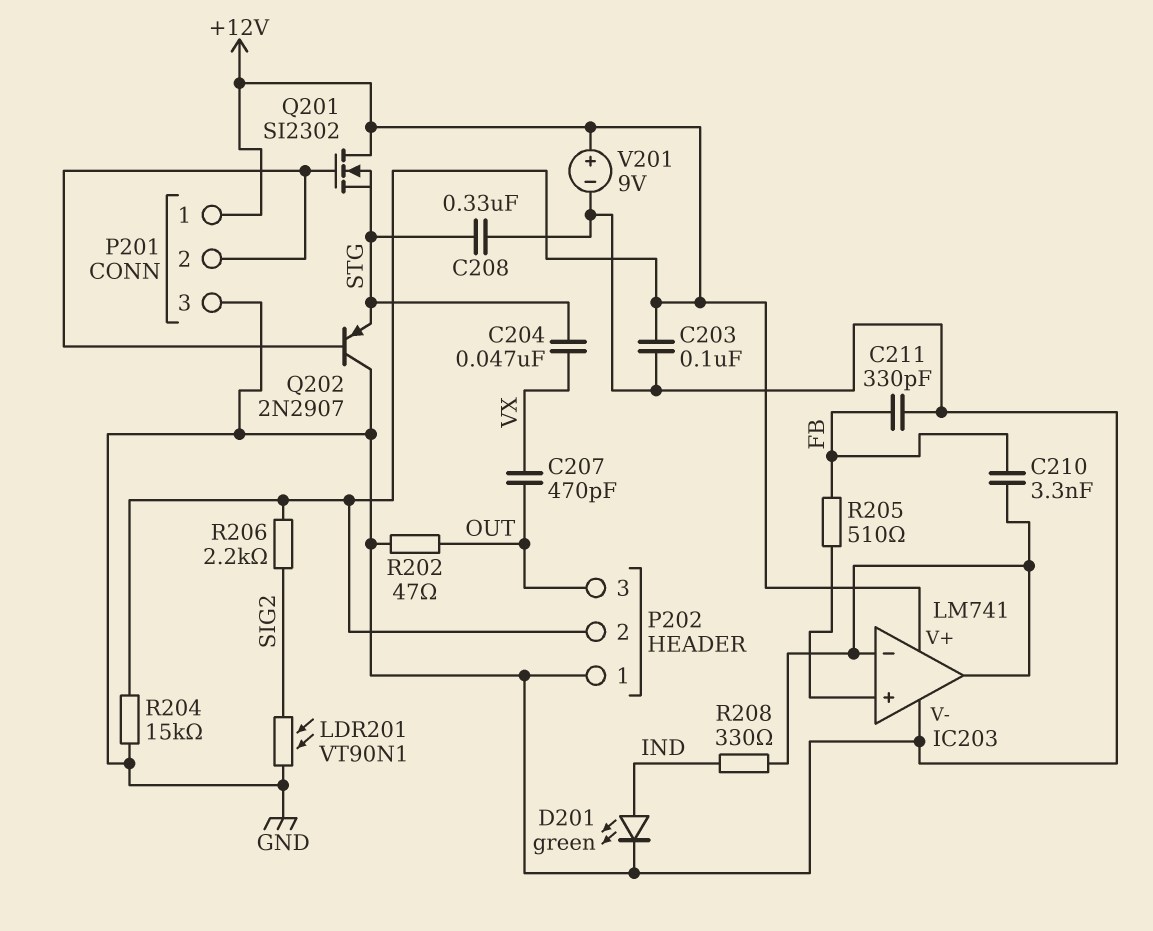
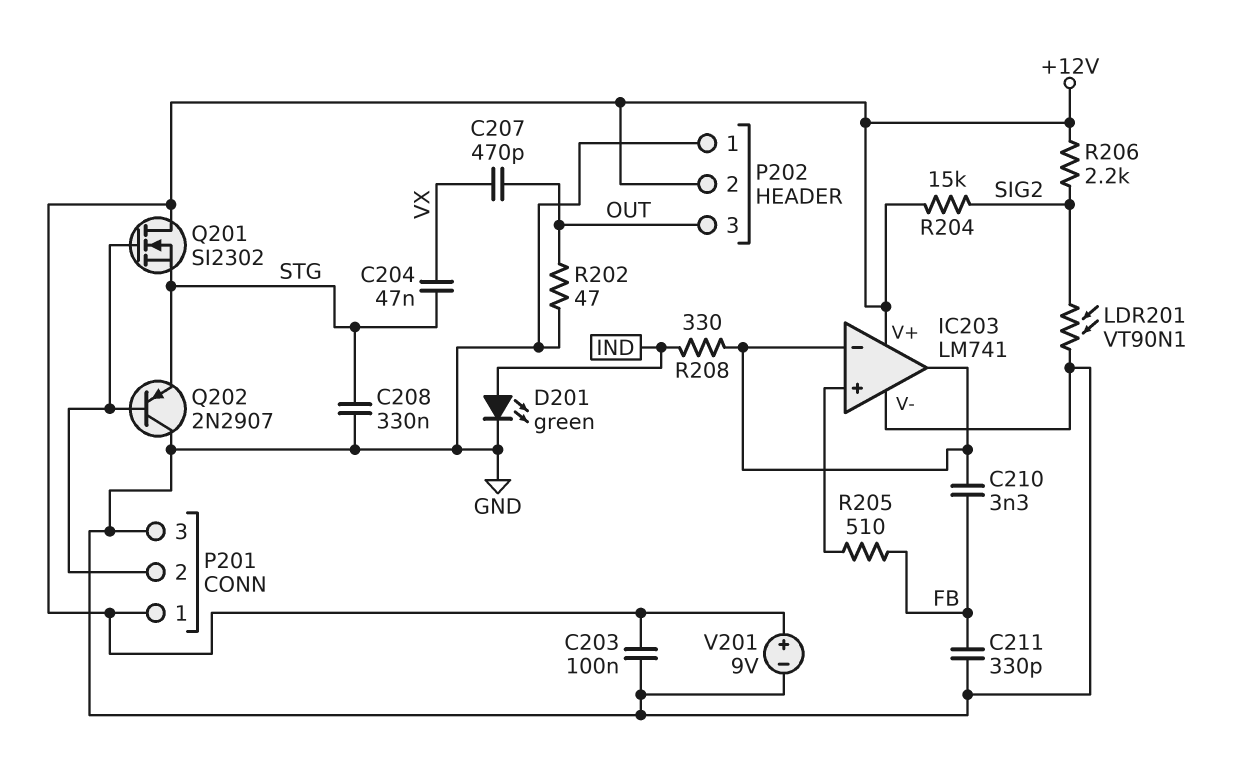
R204: 15k (+12V, GND) -> 15k (+12V, SIG2)

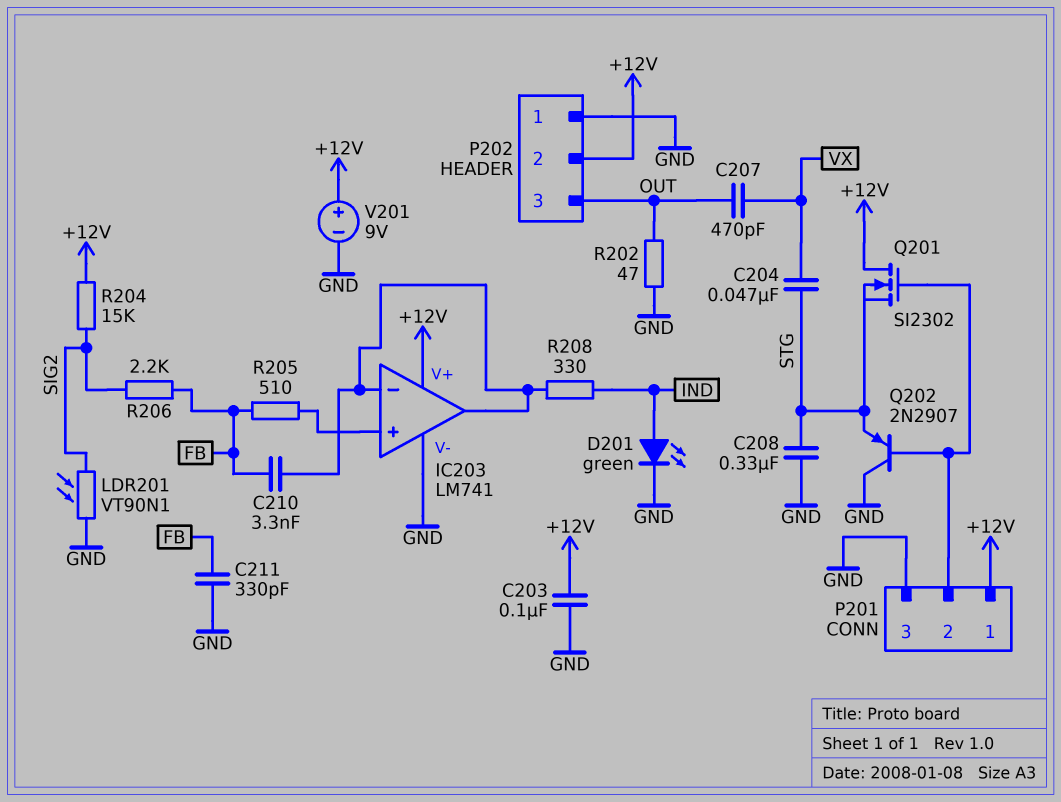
R206: 2.2k (+12V, SIG2) -> 2.2k (FB, SIG2)

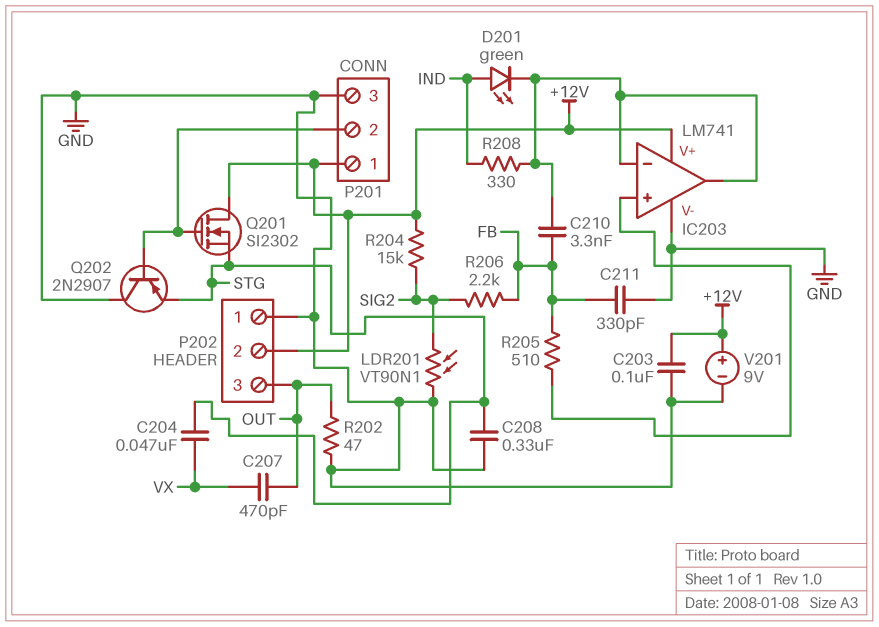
D201: LED green (A IND, K GND) -> LED green (A IND, K IC203/in-)

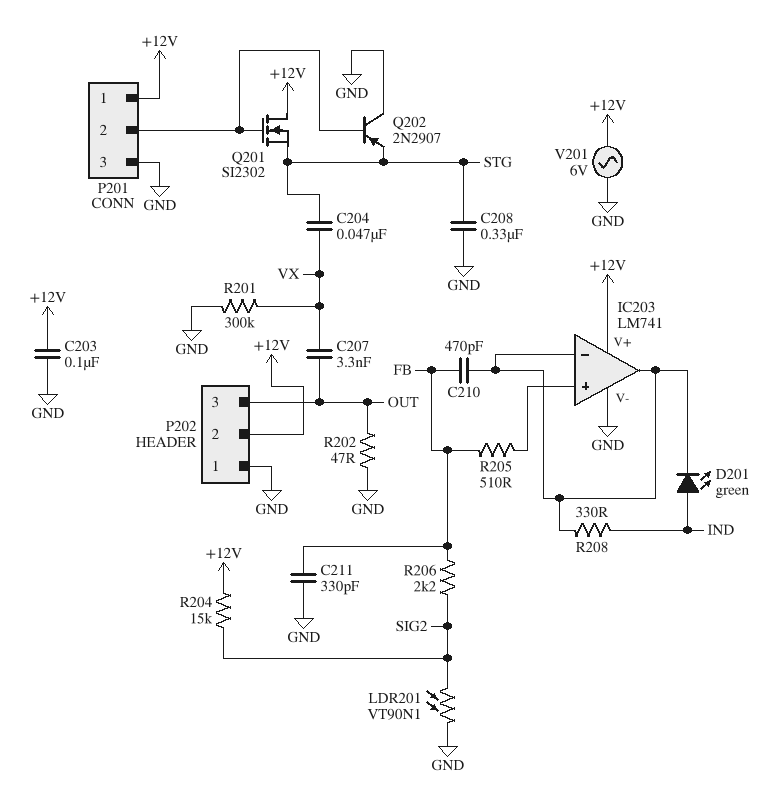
C207: 470pF (OUT, VX) -> 3.3nF (OUT, VX)
C210: 3.3nF (FB, IC203/in-) -> 470pF (FB, IC203/in-)
R201: none -> 300k (GND, VX)
V201: 9V (plus +12V, minus GND) -> AC 6V (+12V, GND)

